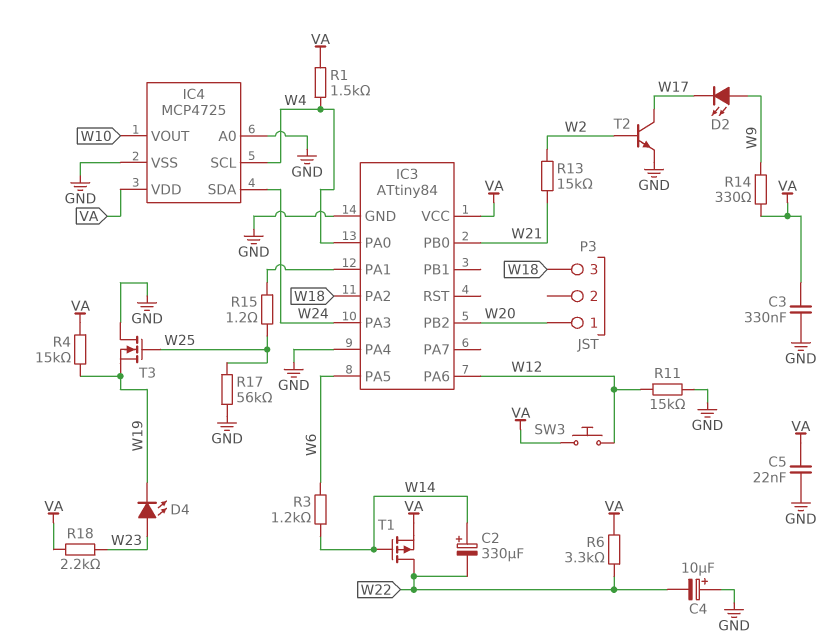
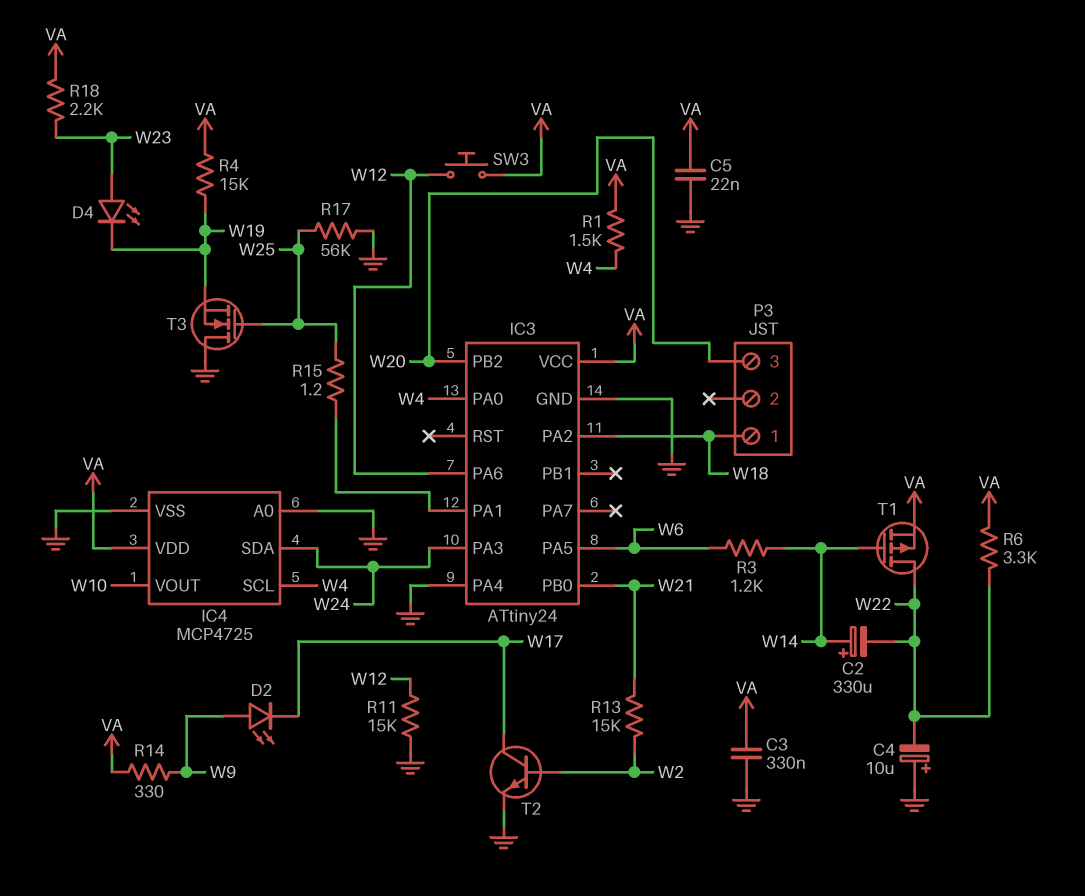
IC3: ATtiny84 -> ATtiny24
P3 pin 1: W20 -> W18
P3 pin 3: W18 -> W20

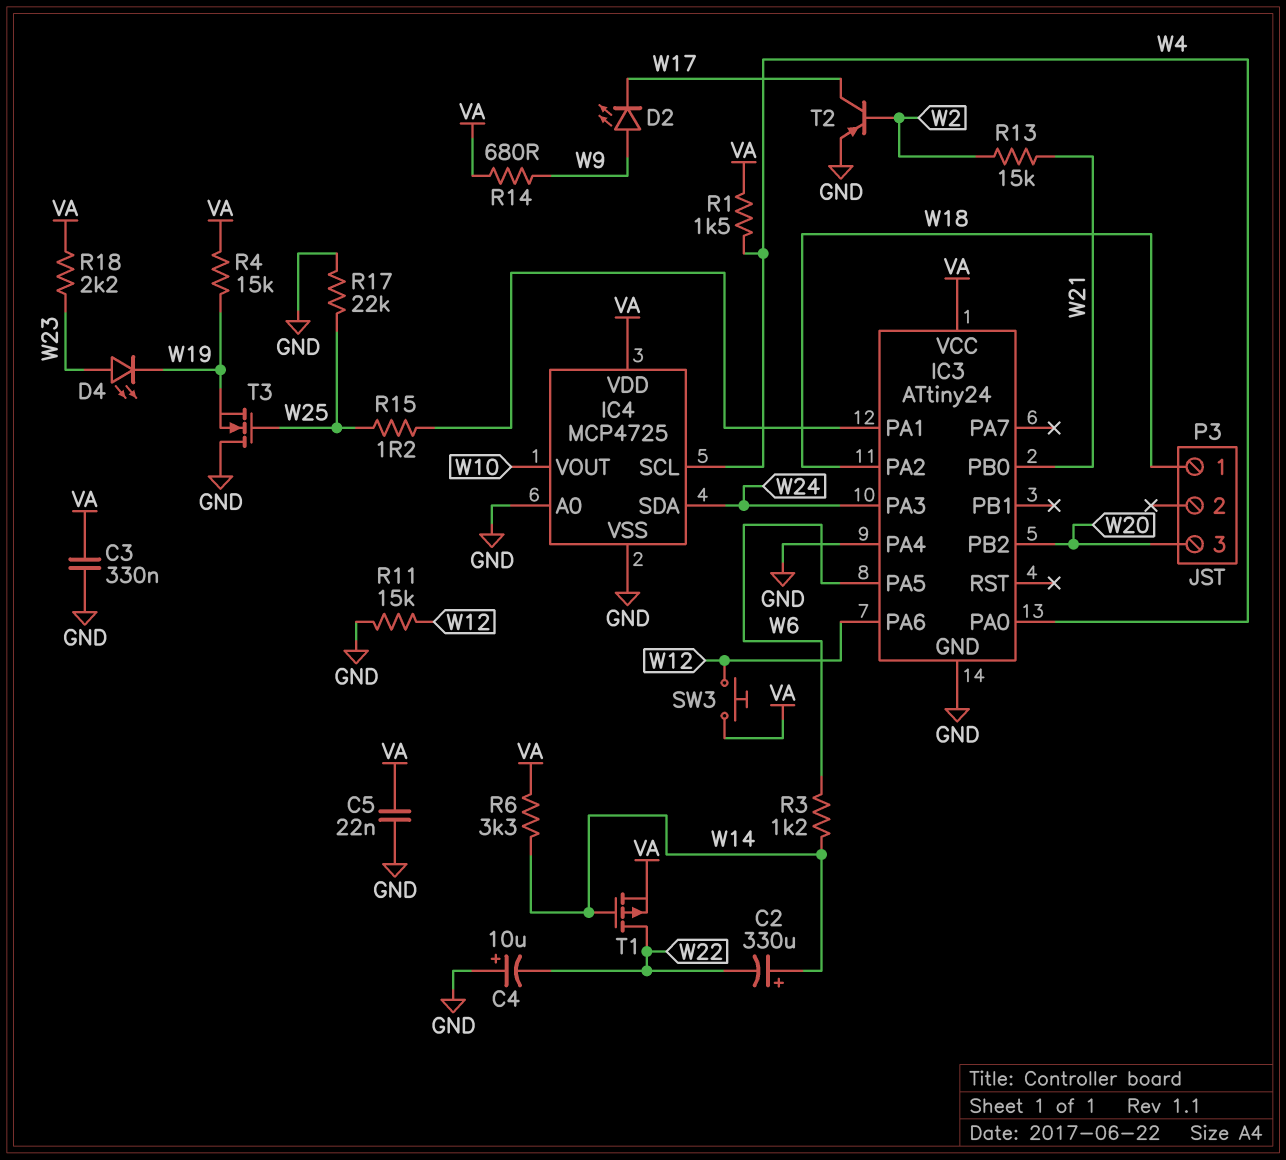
R6: 3.3k (VA, W22) -> 3.3k (VA, W14)
R14: 330 (VA, W9) -> 680 (VA, W9)
R17: 56k (GND, W25) -> 22k (GND, W25)
T2: NPN (B W2, C W17, E GND) -> PNP (B W2, C W17, E GND)

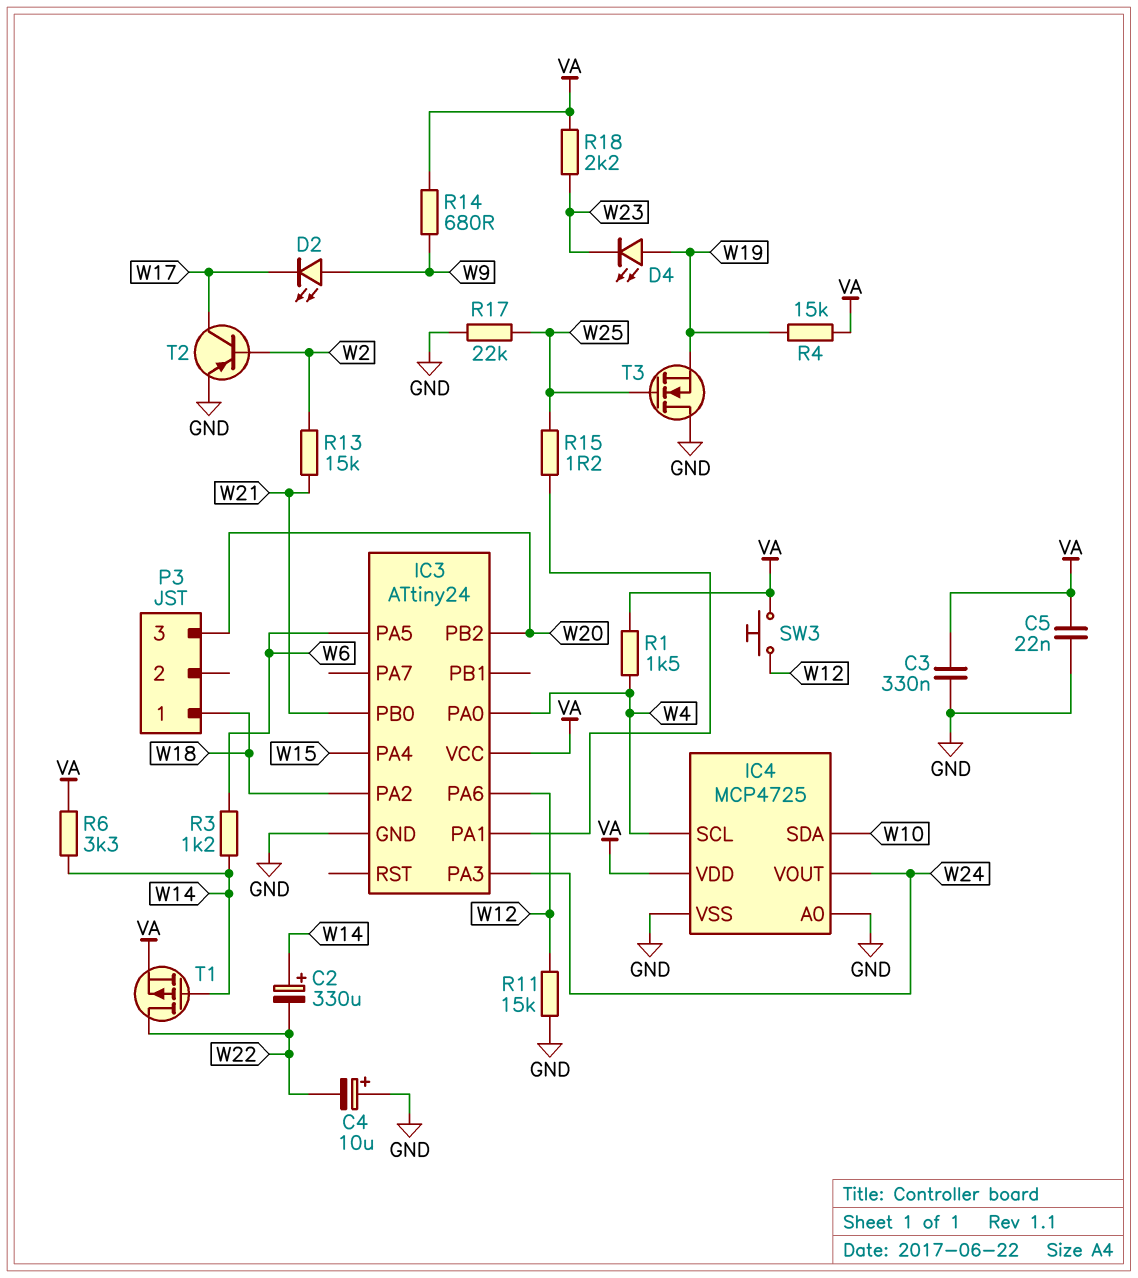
D4: LED (A W23, K W19) -> LED (A W19, K W23)
IC3 pin PA4: GND -> W15
IC4 pin SDA: W24 -> W10
IC4 pin VOUT: W10 -> W24

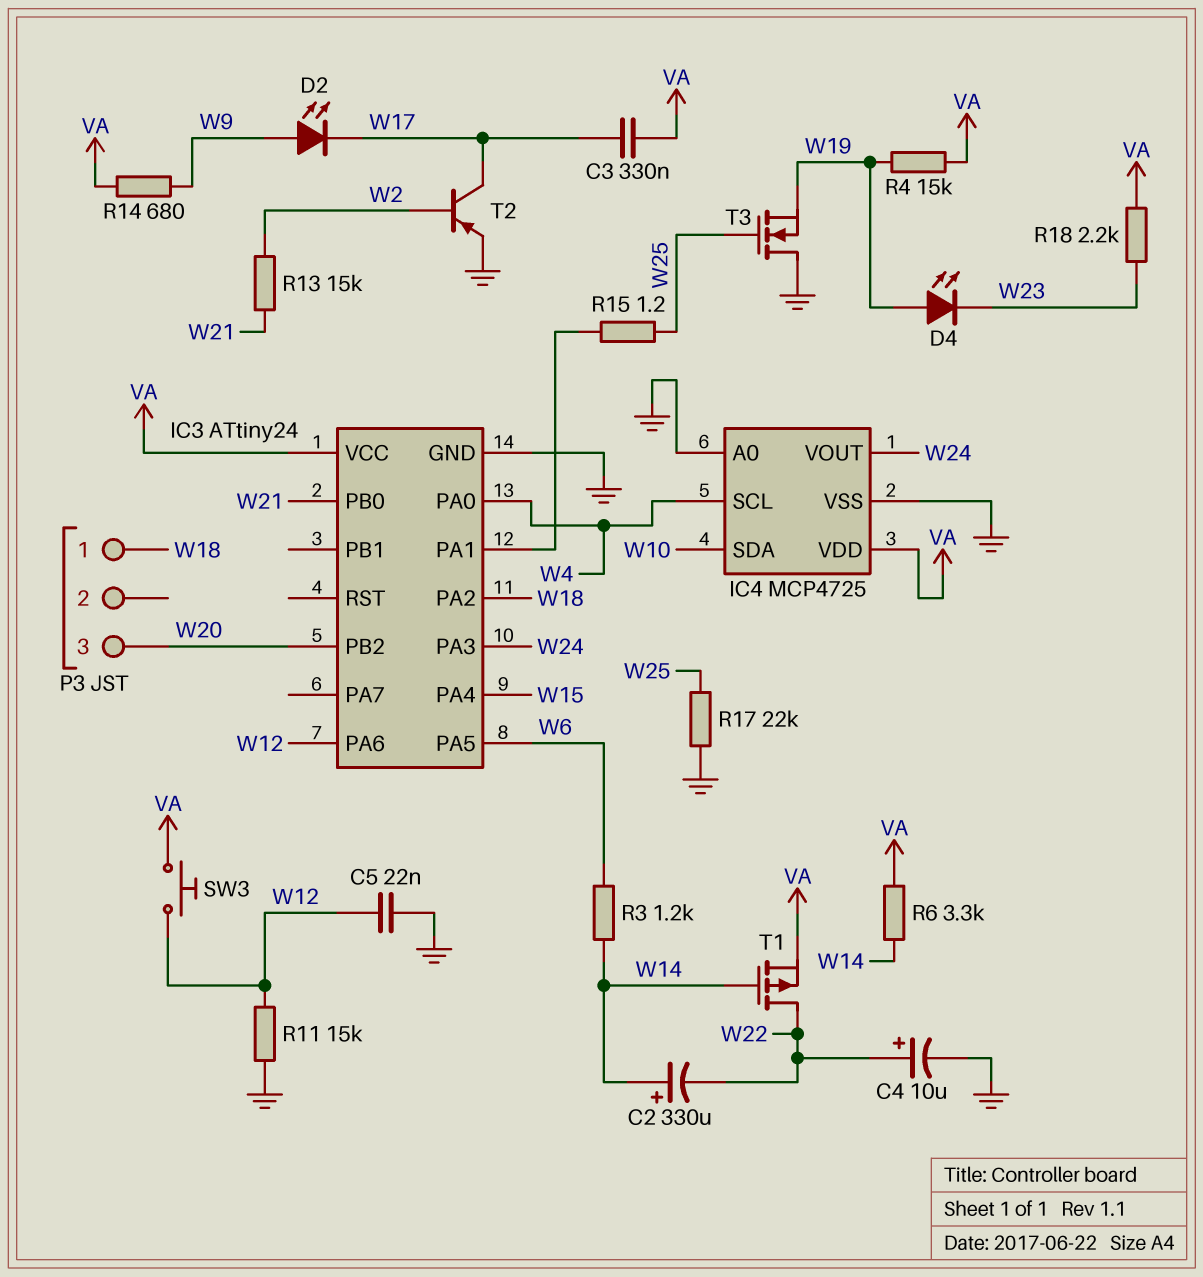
C3: 330nF (GND, VA) -> 330nF (VA, W17)
C4: 10uF (plus GND, minus W22) -> 10uF (plus W22, minus GND)
C5: 22nF (GND, VA) -> 22nF (GND, W12)
R1: 1.5k (VA, W4) -> none

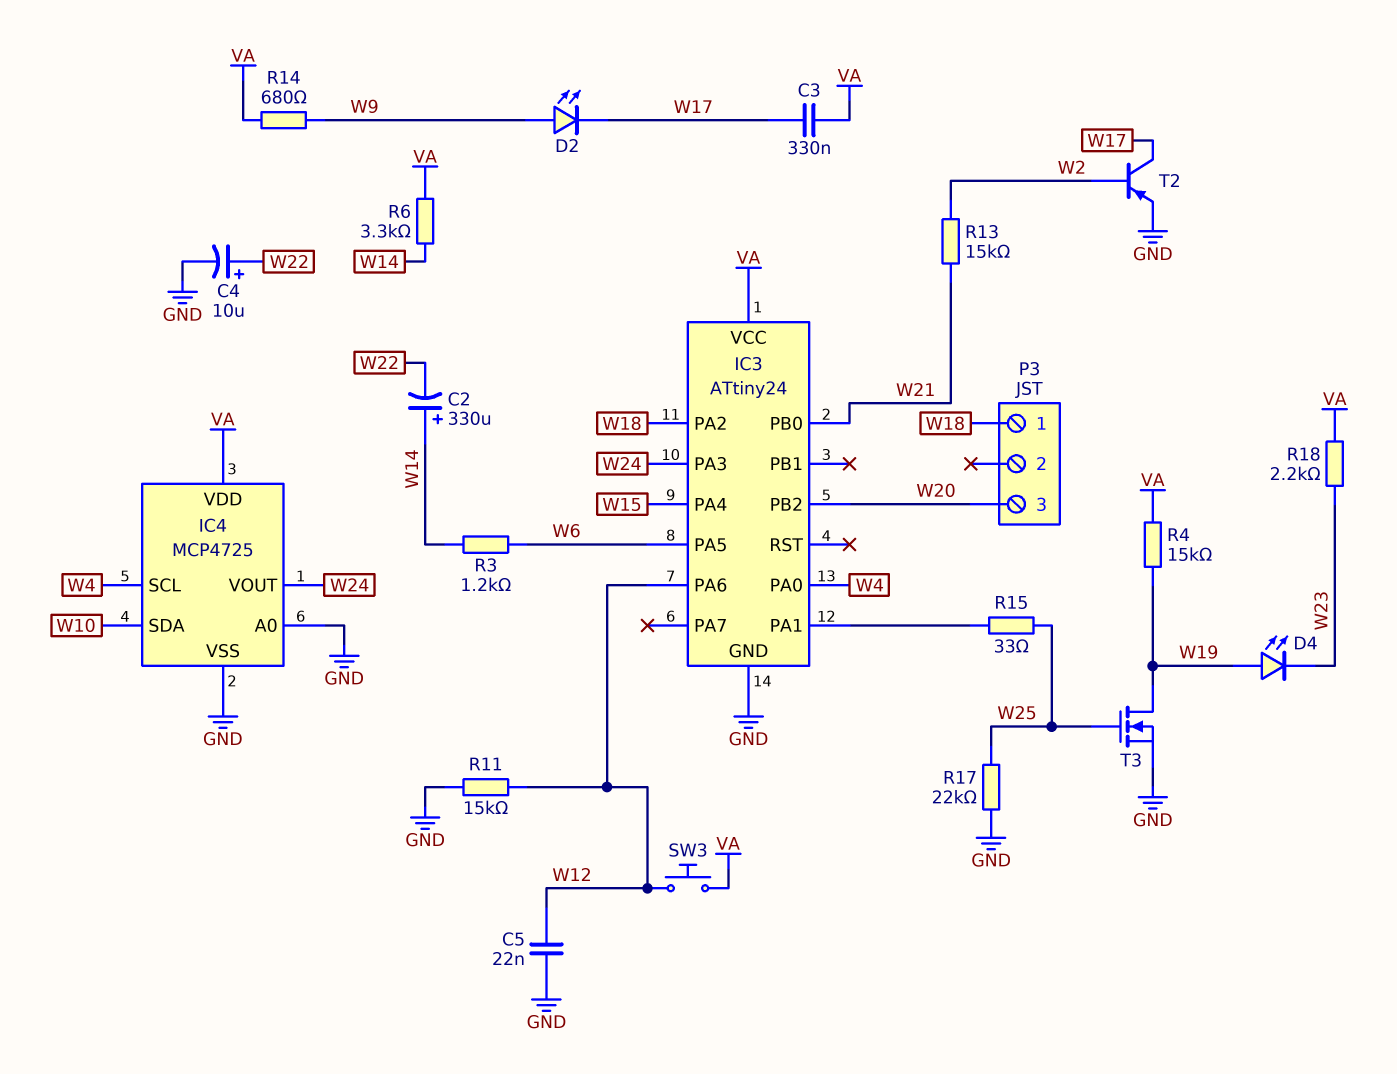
R15: 1.2 (IC3/PA1, W25) -> 33 (IC3/PA1, W25)
T1: PMOS (G W14, D W22, S VA) -> none
T3: NMOS (G W25, D GND, S W19) -> NMOS (G W25, D W19, S GND)

